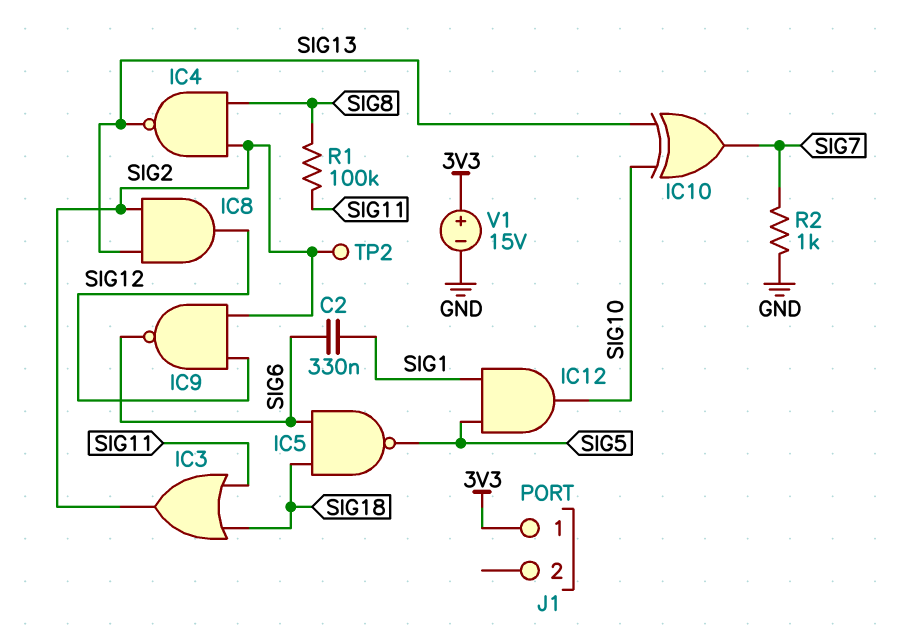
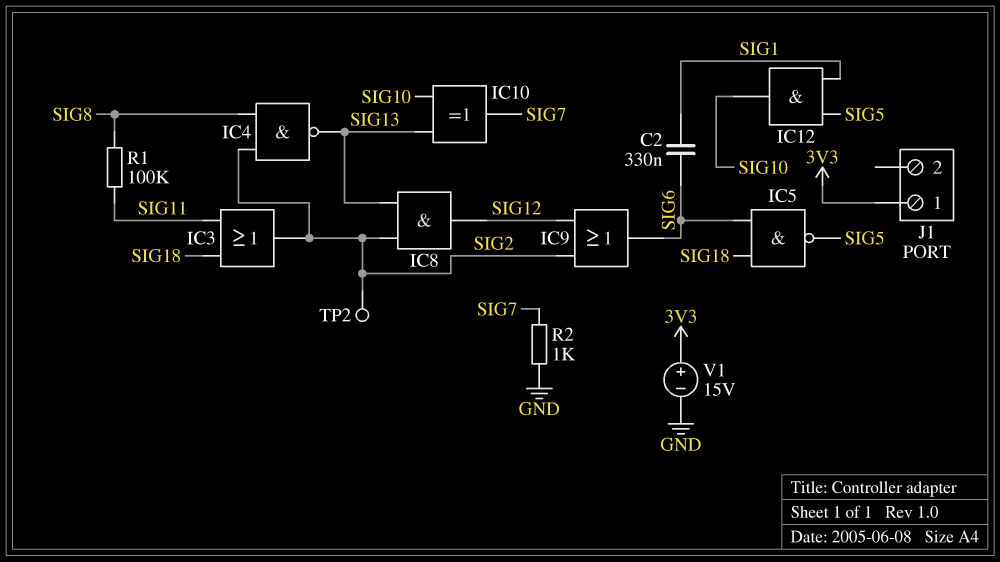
IC9: NAND (in SIG2, in SIG12, out SIG6) -> OR (in SIG2, in SIG12, out SIG6)

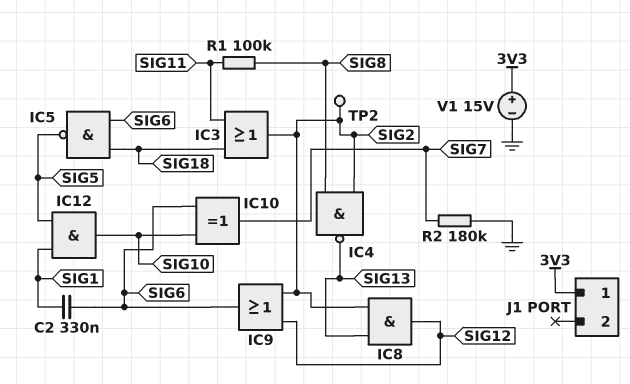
IC10: XOR (in SIG10, in SIG13, out SIG7) -> XOR (in SIG6, in SIG10, out SIG7)
R2: 1k (GND, SIG7) -> 180k (GND, SIG7)

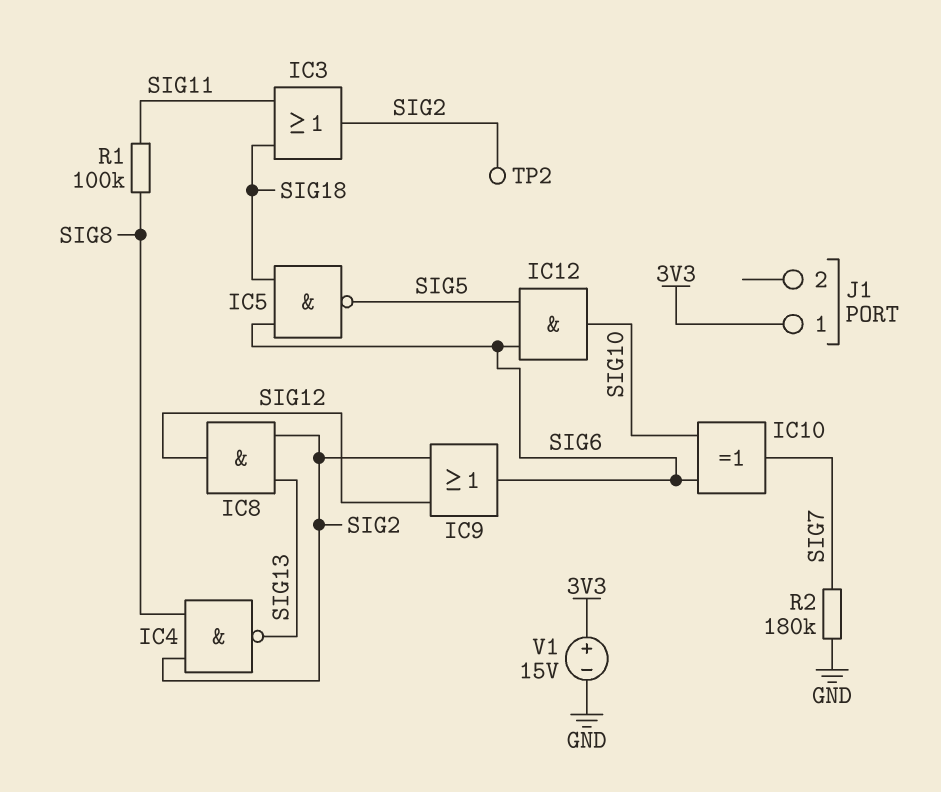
C2: 330nF (SIG1, SIG6) -> none
IC12: AND (in SIG1, in SIG5, out SIG10) -> AND (in SIG5, in SIG6, out SIG10)

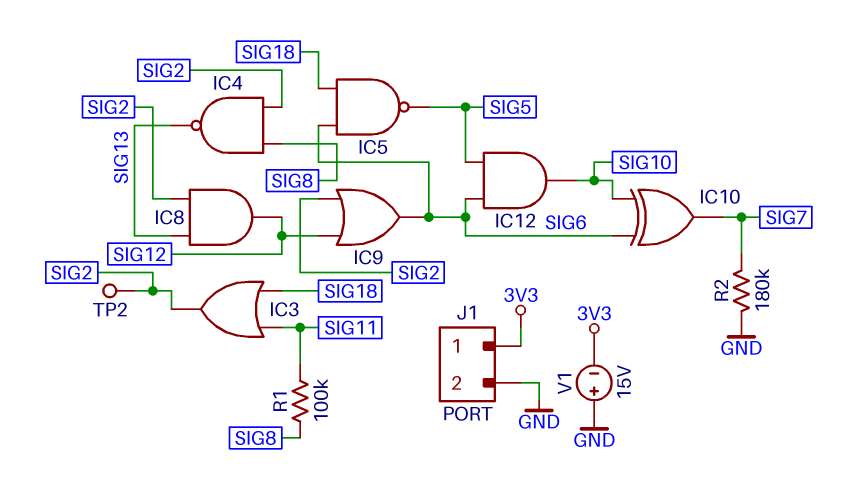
J1 pin 2: none -> GND
V1: 15V (plus 3V3, minus GND) -> 15V (plus GND, minus 3V3)

